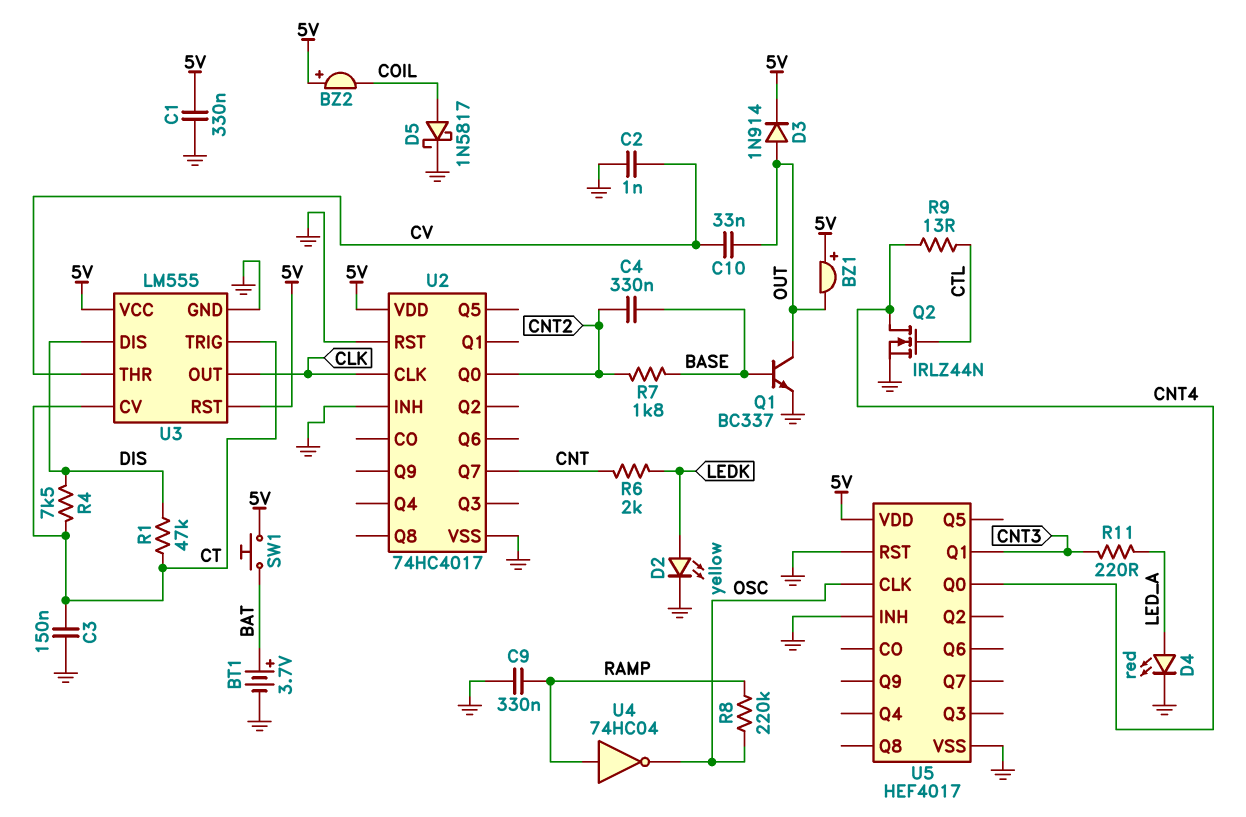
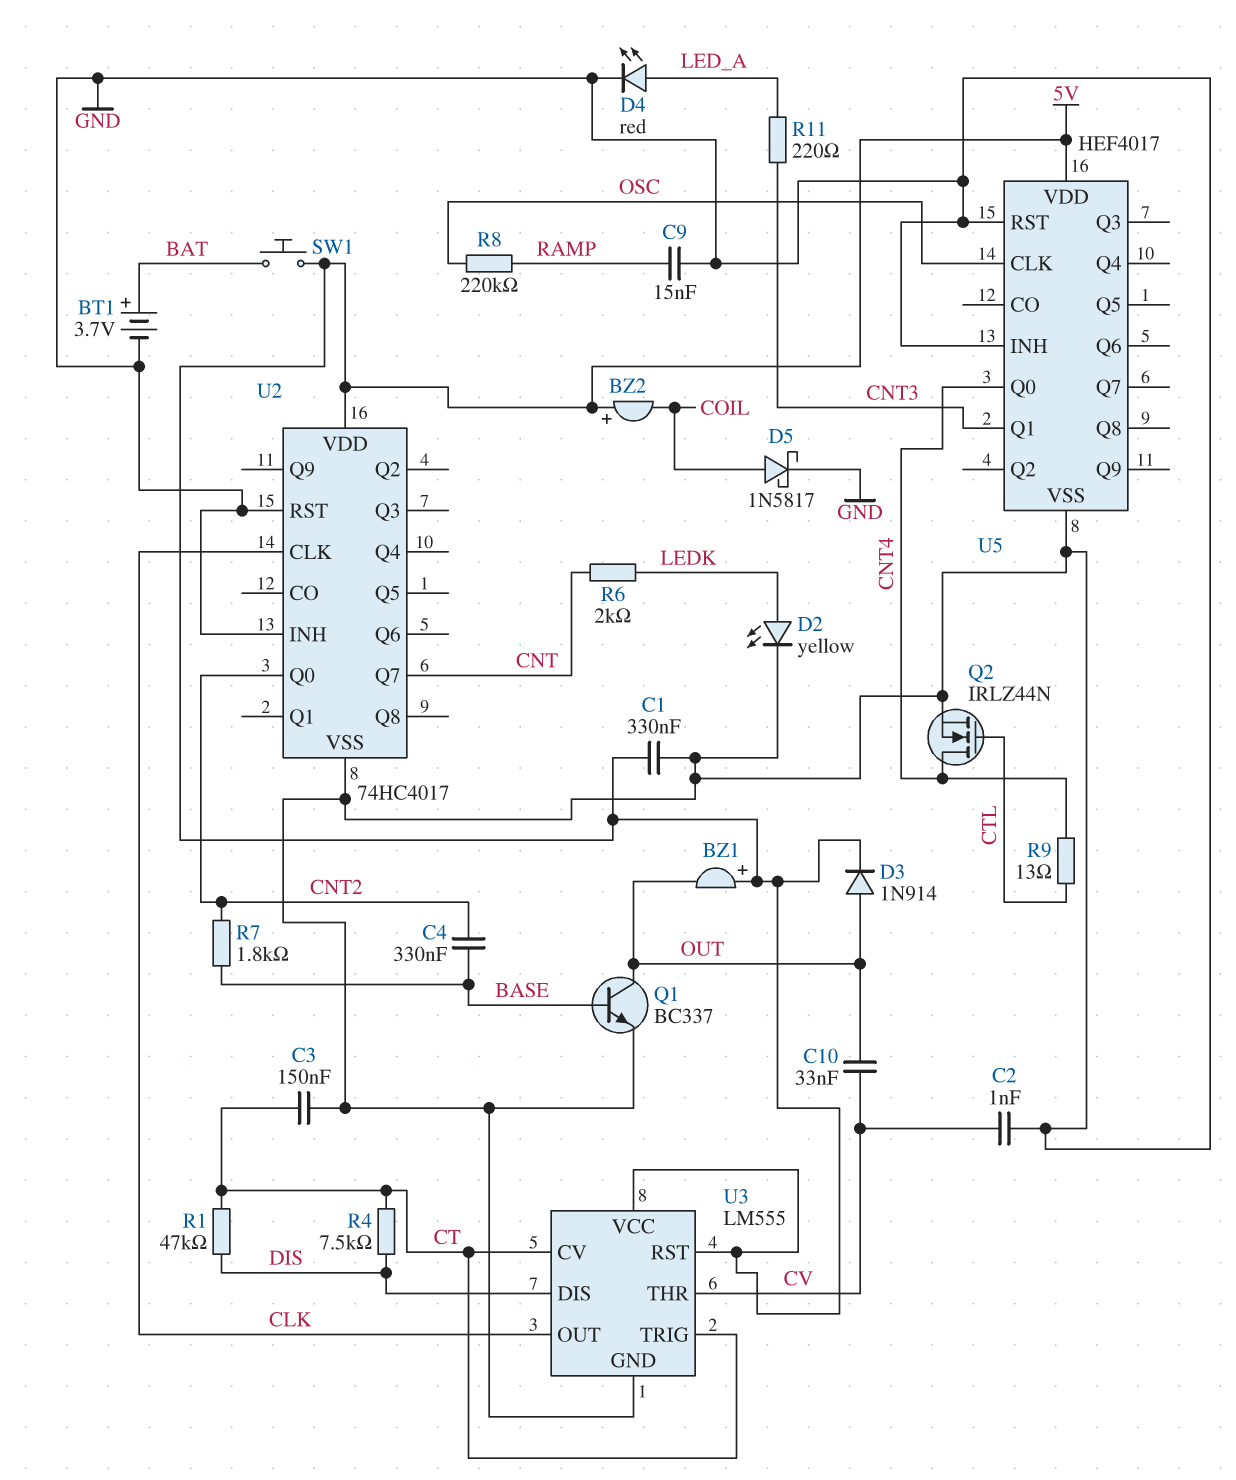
C9: 330nF (GND, RAMP) -> 15nF (GND, RAMP)
U4: NOT 74HC04 (in RAMP, out OSC) -> none

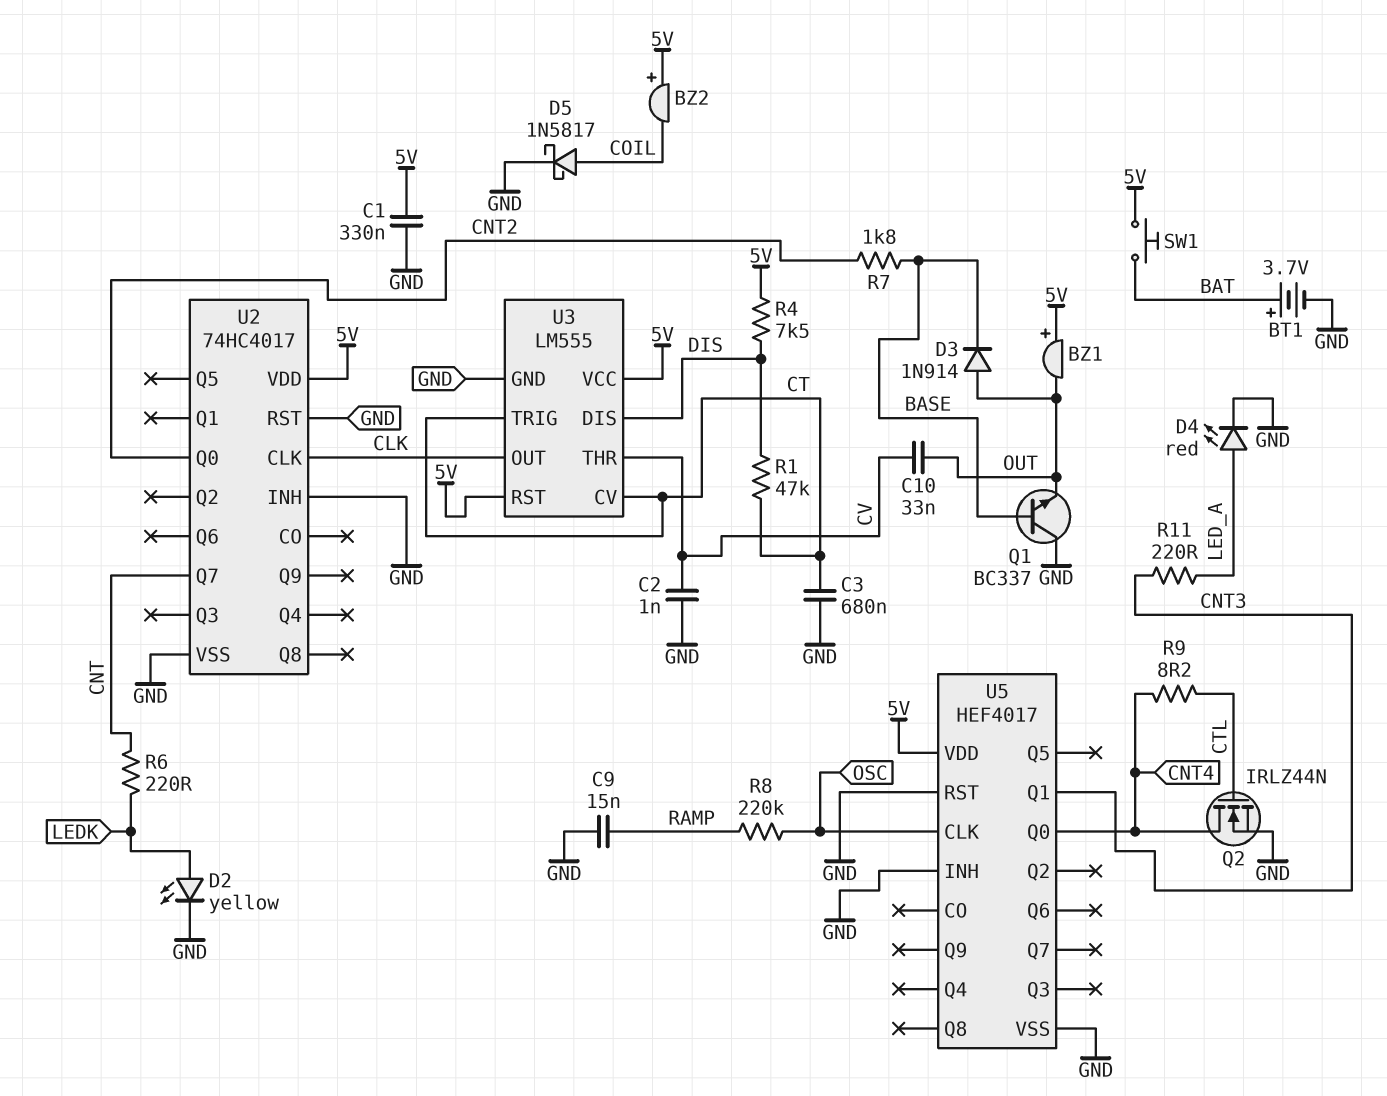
C3: 150nF (CT, GND) -> 680nF (CT, GND)
C4: 330nF (BASE, CNT2) -> none
D3: diode 1N914 (A OUT, K 5V) -> diode 1N914 (A OUT, K BASE)
Q1: NPN BC337 (B BASE, C OUT, E GND) -> NPN BC337 (B BASE, C GND, E OUT)
R4: 7.5k (CT, DIS) -> 7.5k (5V, DIS)
R6: 2k (CNT, LEDK) -> 220 (CNT, LEDK)
R9: 13 (CNT4, CTL) -> 8.2 (CNT4, CTL)

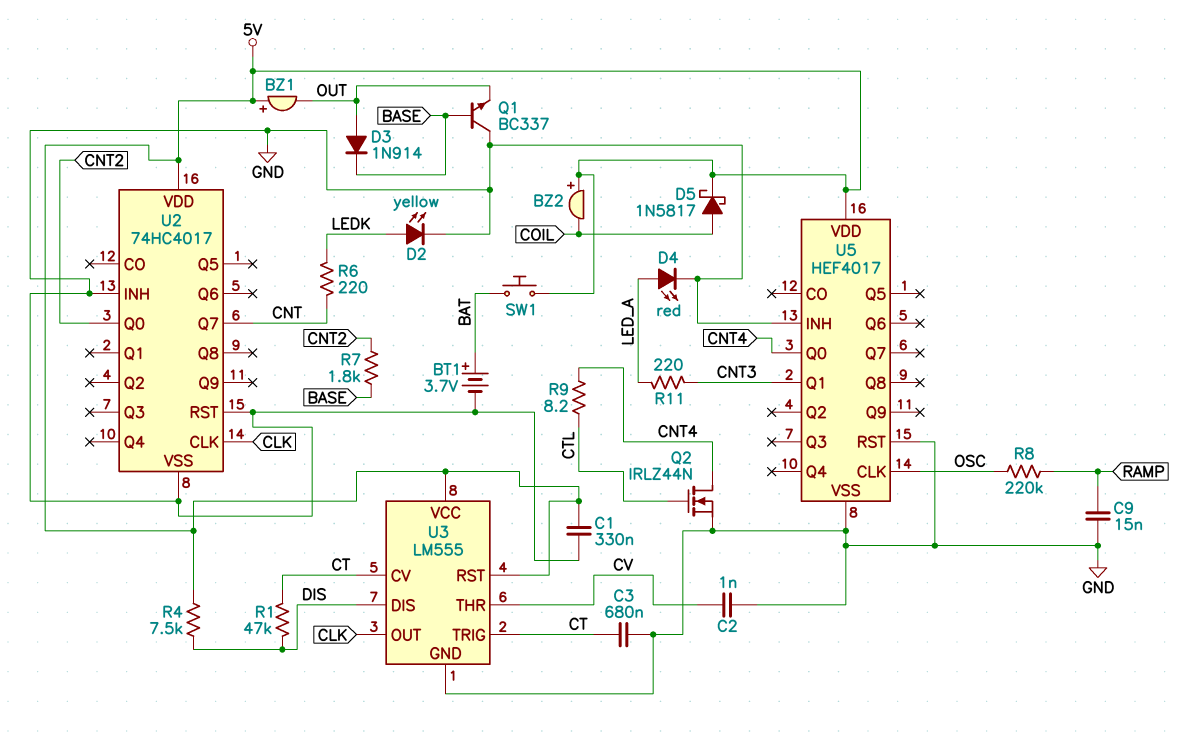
C10: 33nF (CV, OUT) -> none
D5: schottky 1N5817 (A COIL, K GND) -> schottky 1N5817 (A COIL, K 5V)

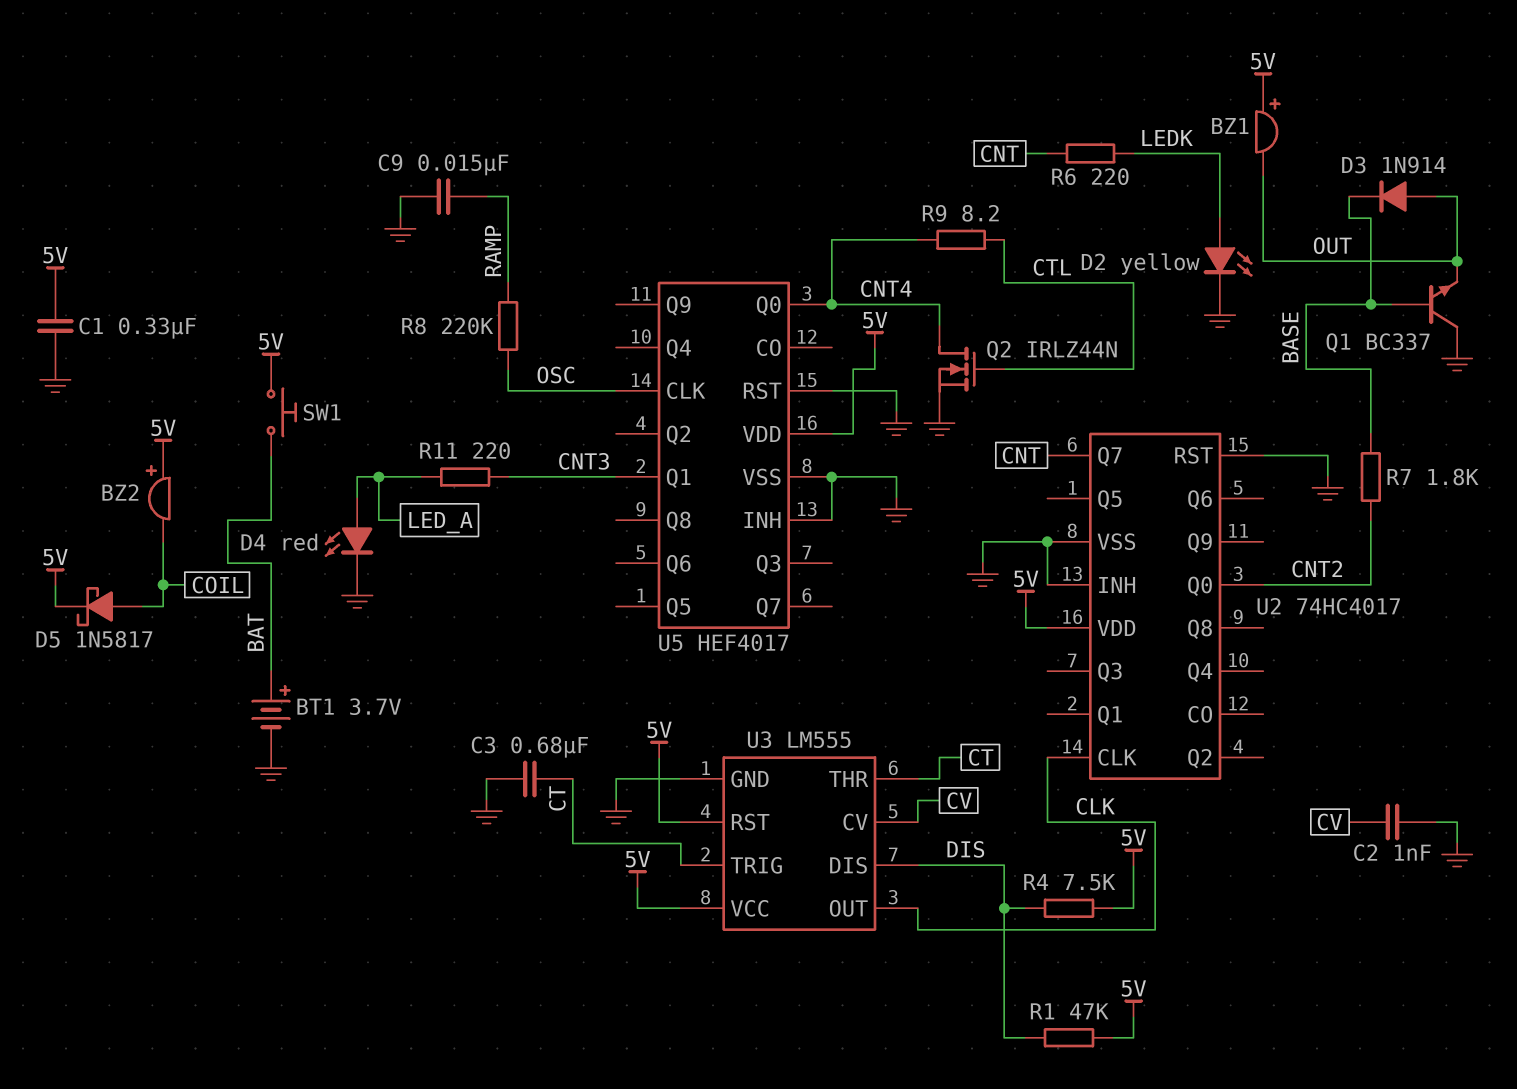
R1: 47k (CT, DIS) -> 47k (5V, DIS)
U3 pin CV: CT -> CV
U3 pin THR: CV -> CT

